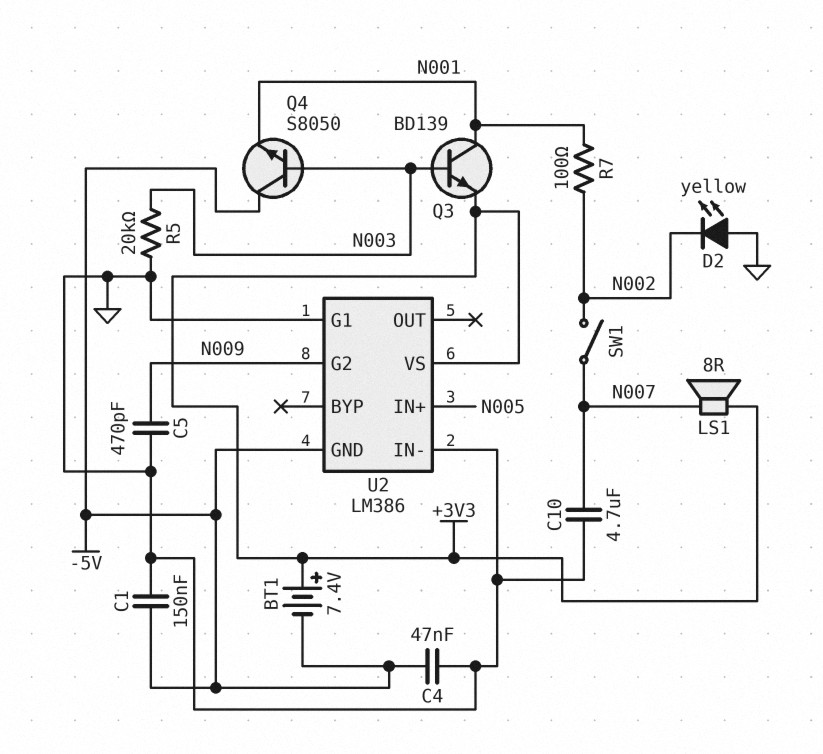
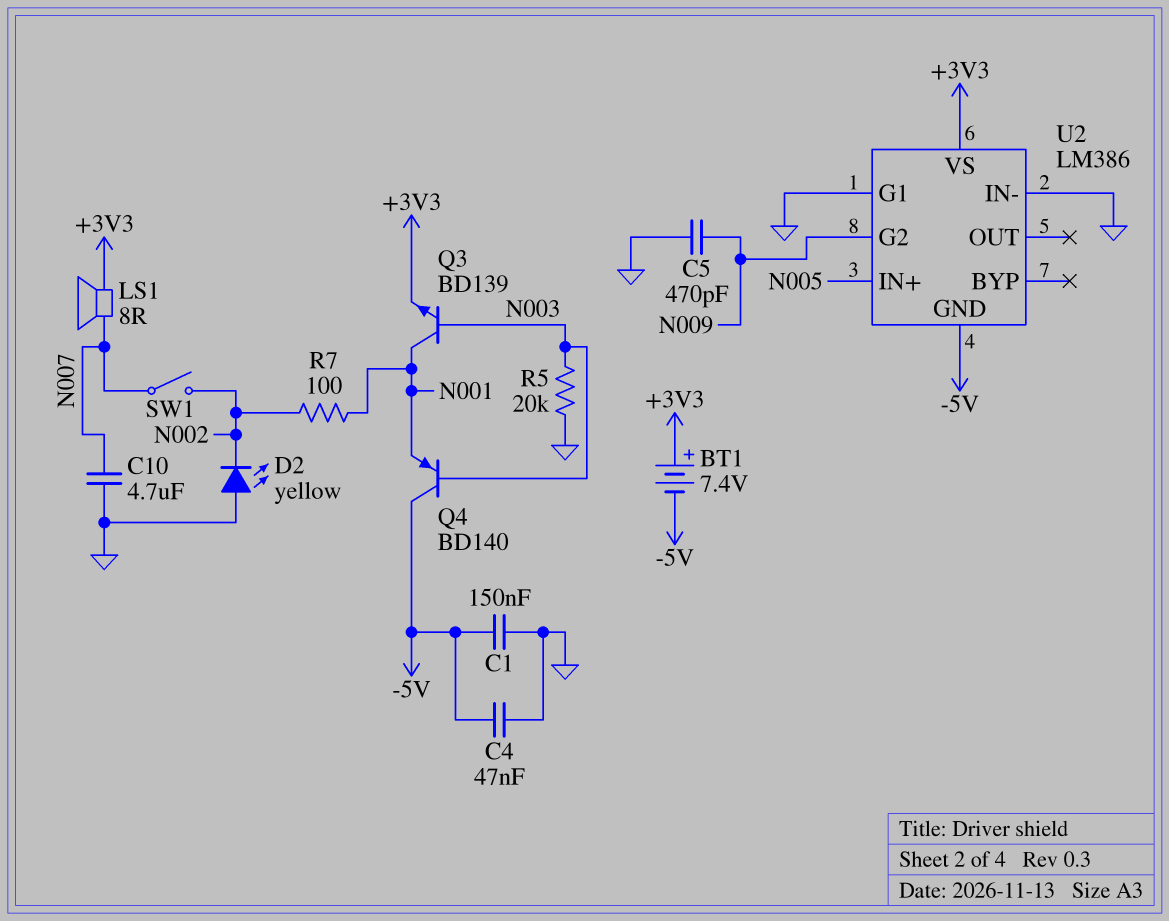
Q4: NPN S8050 (B N003, C -5V, E N001) -> PNP BD140 (B N003, C -5V, E N001)

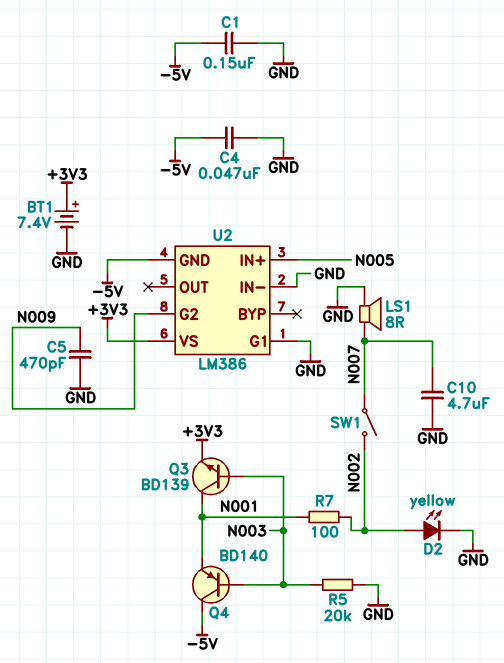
BT1: 7.4V (plus +3V3, minus -5V) -> 7.4V (plus +3V3, minus GND)
D2: LED yellow (A GND, K N002) -> LED yellow (A N002, K GND)
LS1: speaker 8R (+3V3, N007) -> speaker 8R (GND, N007)

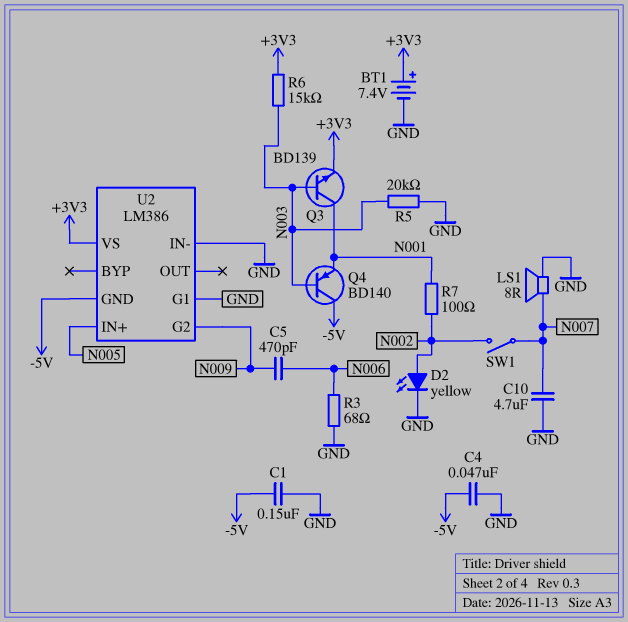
C5: 470pF (GND, N009) -> 470pF (N006, N009)
R3: none -> 68 (GND, N006)
R6: none -> 15k (+3V3, N003)

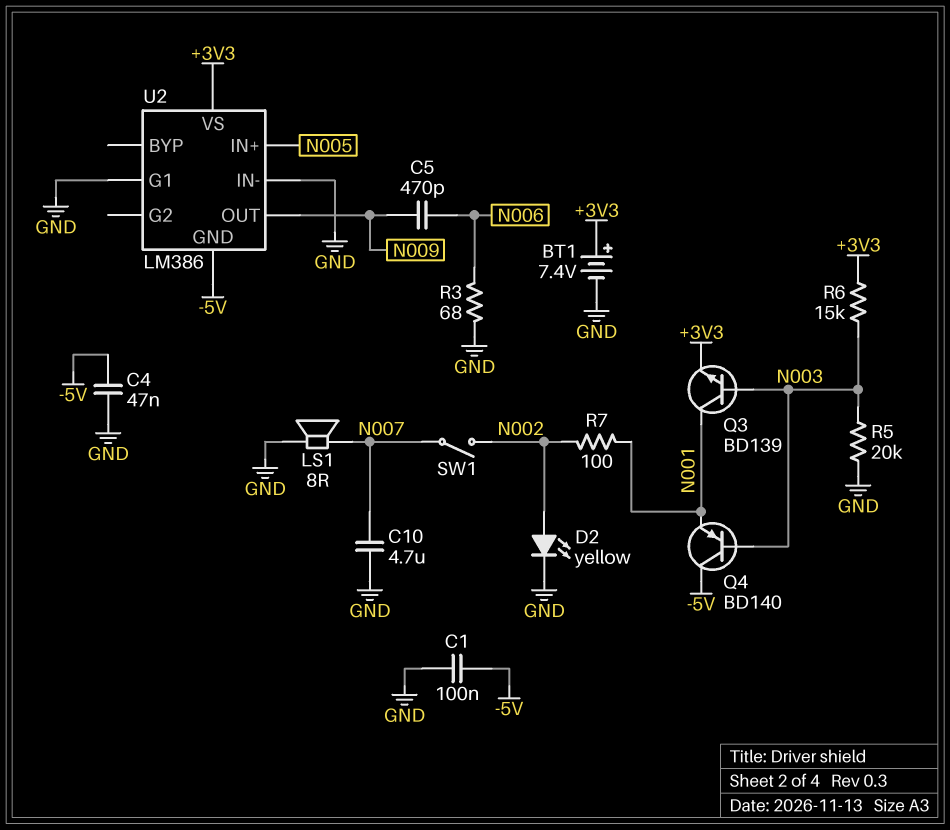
C1: 150nF (-5V, GND) -> 100nF (-5V, GND)
U2 pin G2: N009 -> none
U2 pin OUT: none -> N009

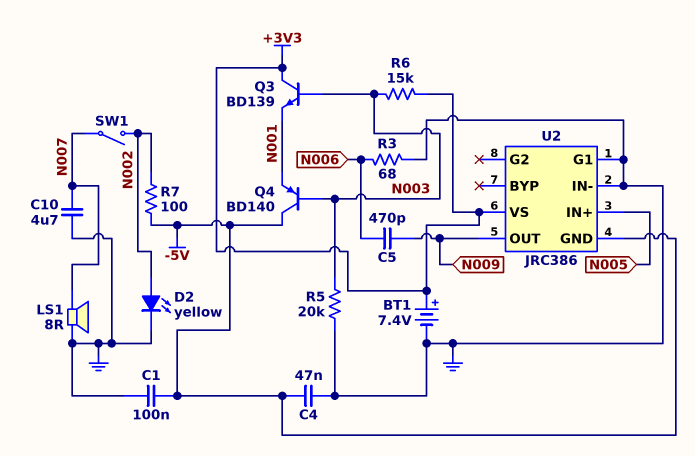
Q3: NPN BD139 (B N003, C N001, E +3V3) -> NPN BD139 (B N003, C +3V3, E N001)
R7: 100 (N001, N002) -> 100 (-5V, N002)
U2: LM386 -> JRC386

